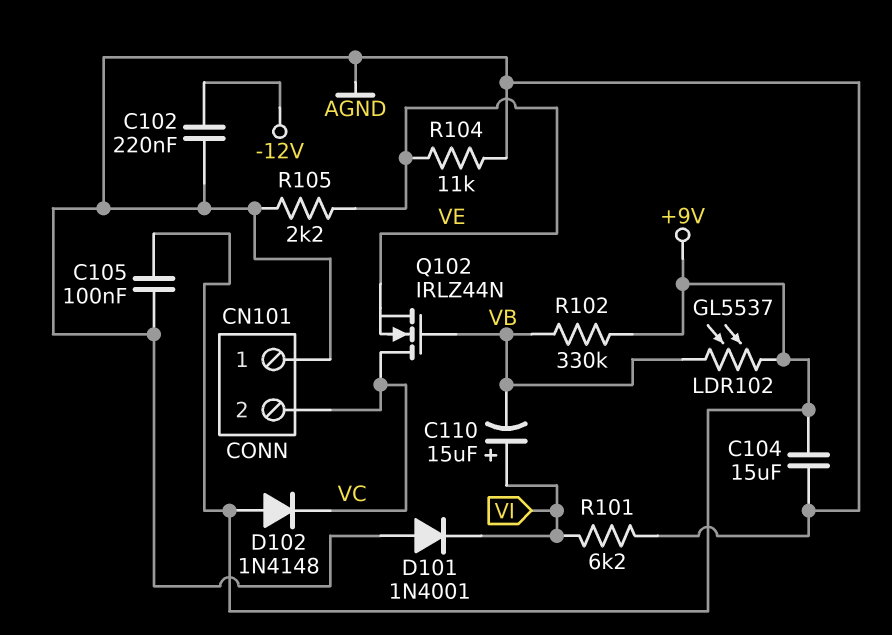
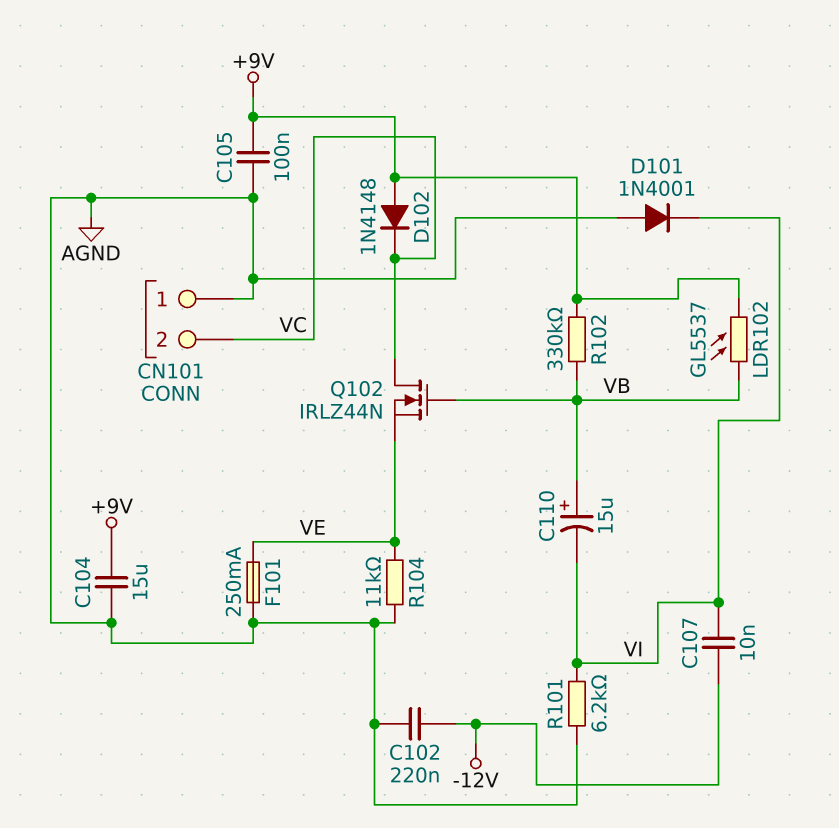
C107: none -> 10nF (-12V, VI)
C110: 15uF (plus VI, minus VB) -> 15uF (plus VB, minus VI)
F101: none -> 250mA (AGND, VE)
R105: 2.2k (AGND, VE) -> none

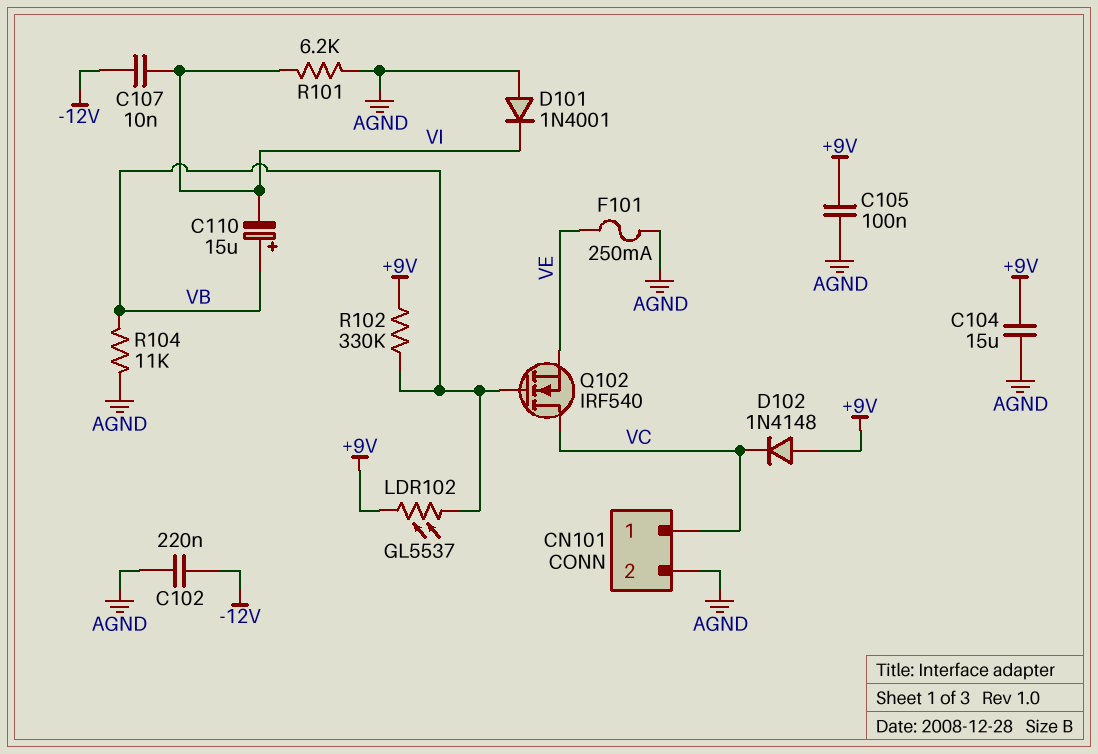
CN101 pin 1: AGND -> VC
CN101 pin 2: VC -> AGND
Q102: NMOS IRLZ44N (G VB, D VC, S VE) -> NMOS IRF540 (G VB, D VC, S VE)
R104: 11k (AGND, VE) -> 11k (AGND, VB)

